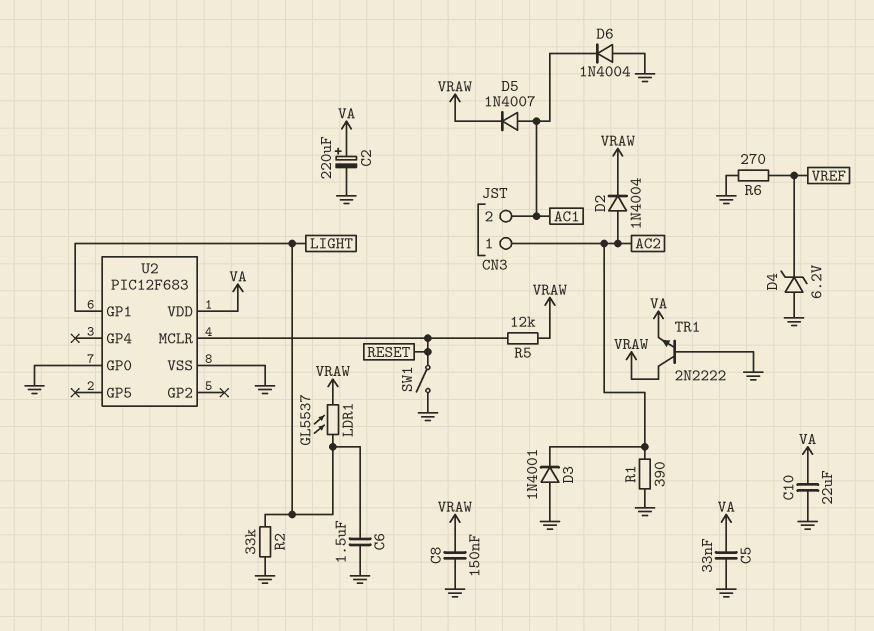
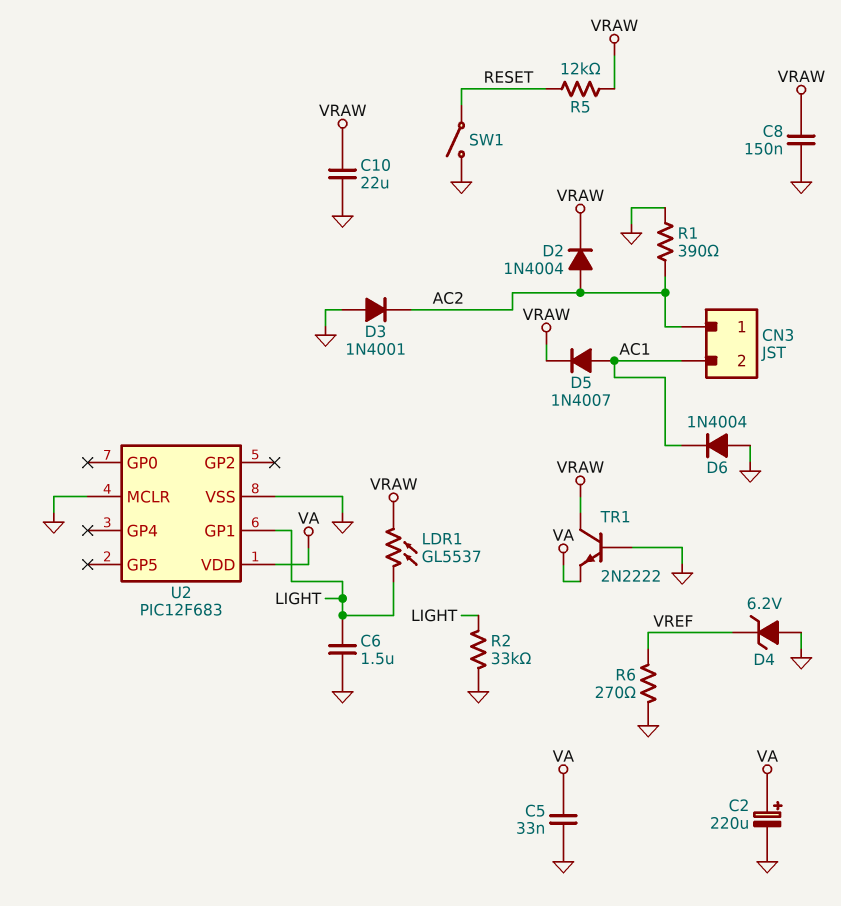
C10: 22uF (GND, VA) -> 22uF (GND, VRAW)
U2 pin GP0: GND -> none
U2 pin MCLR: RESET -> GND

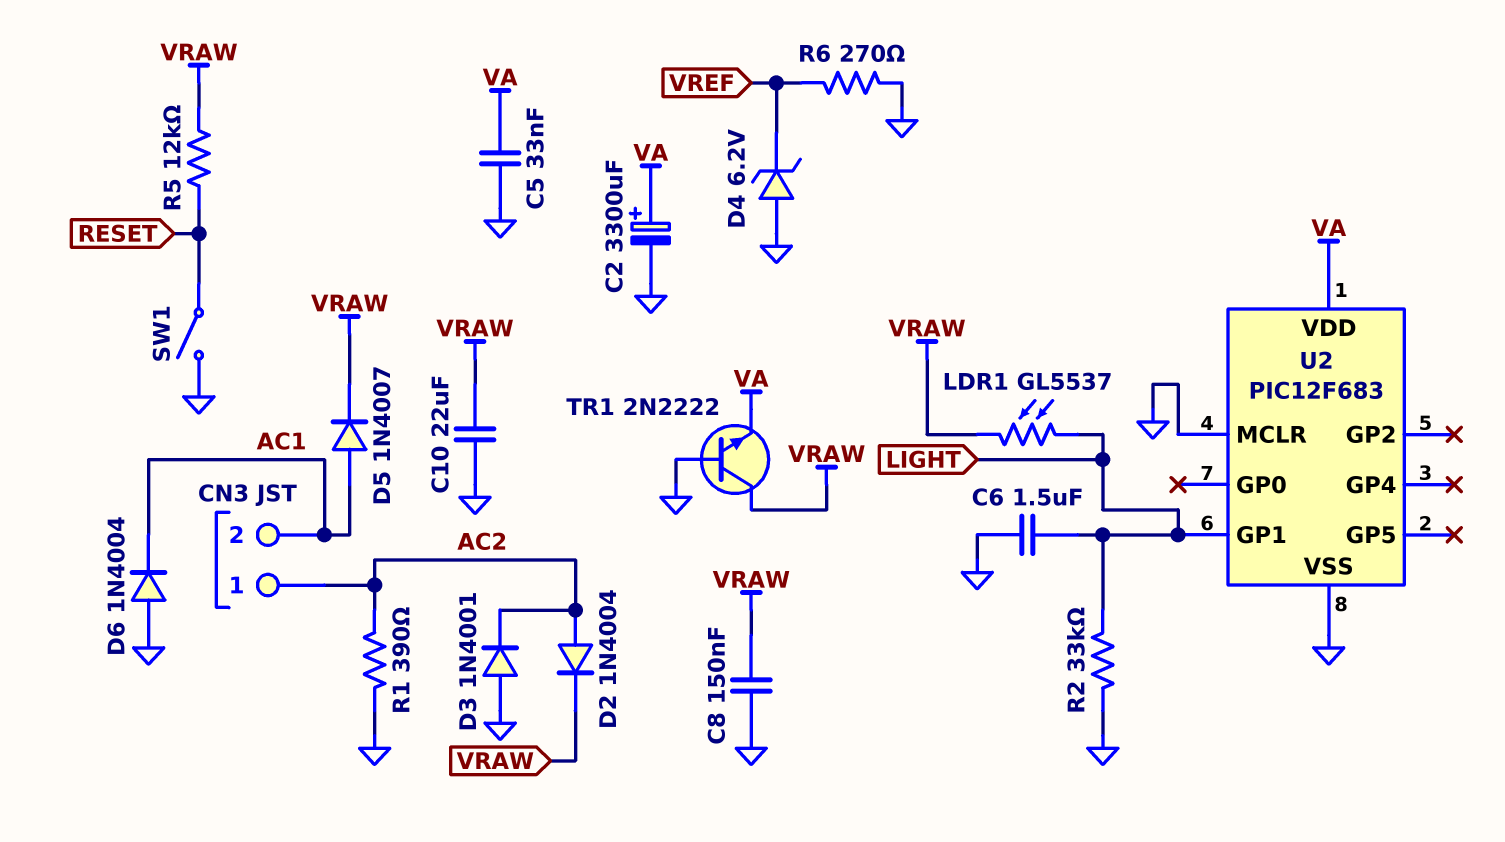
C2: 220uF (plus VA, minus GND) -> 3300uF (plus VA, minus GND)

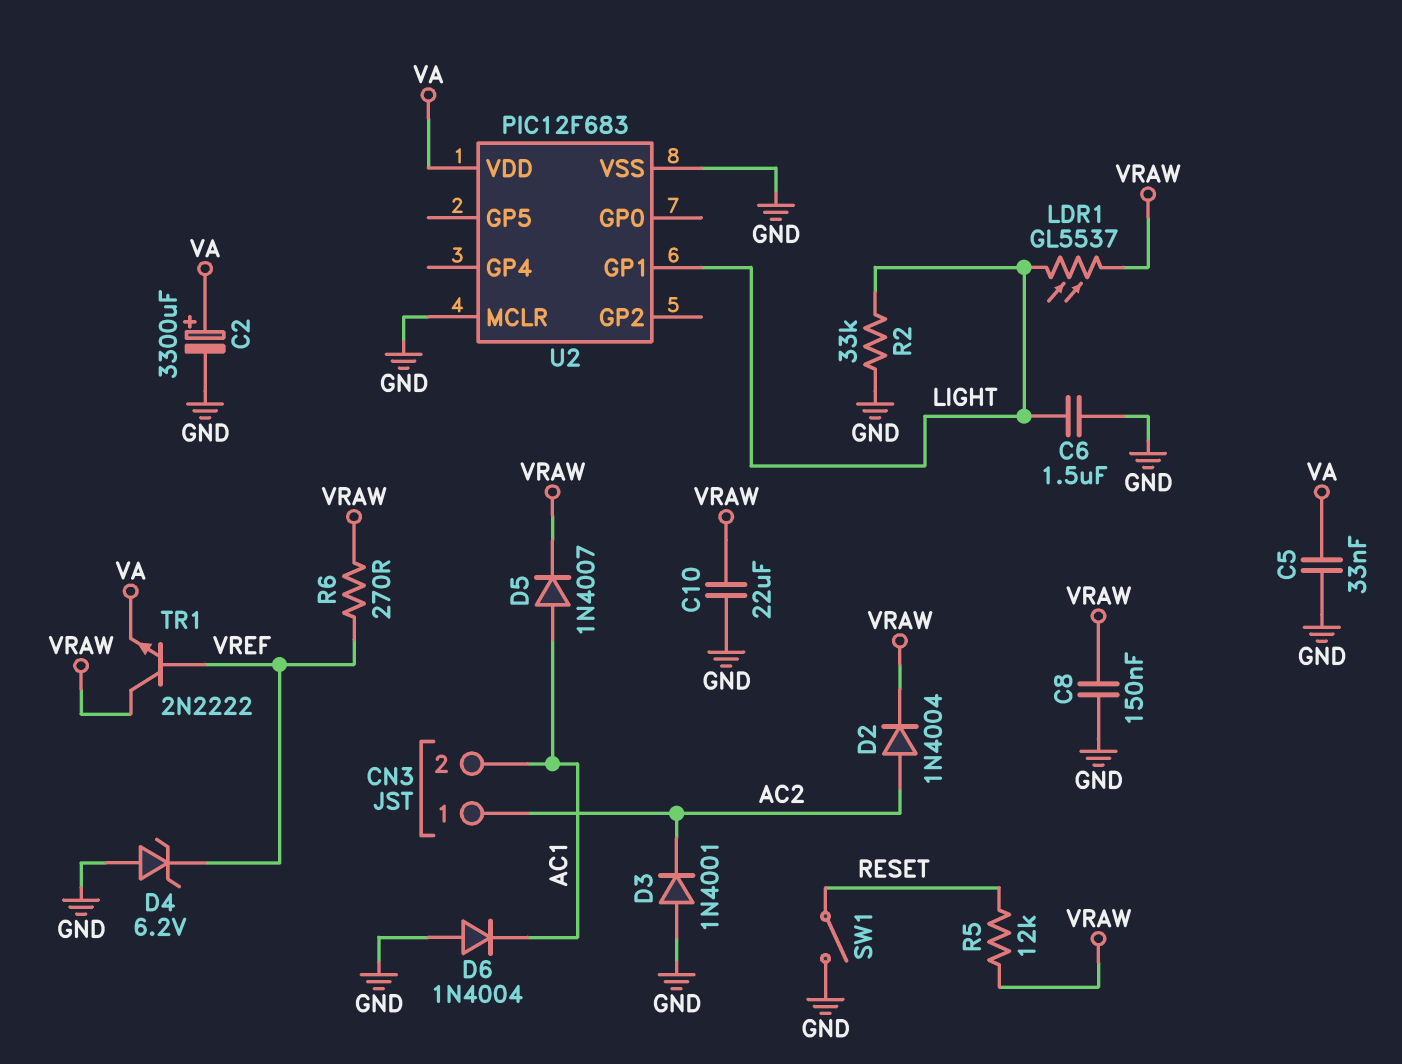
R1: 390 (AC2, GND) -> none
R6: 270 (GND, VREF) -> 270 (VRAW, VREF)
TR1: NPN 2N2222 (B GND, C VRAW, E VA) -> NPN 2N2222 (B VREF, C VRAW, E VA)

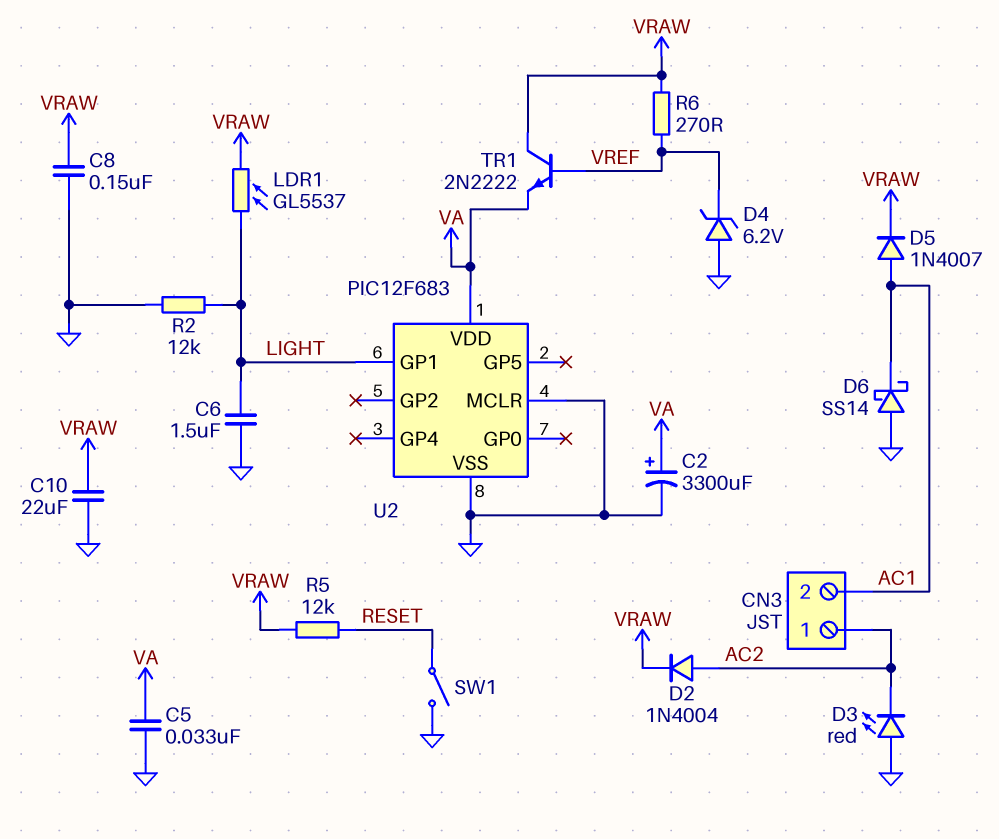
D3: diode 1N4001 (A GND, K AC2) -> LED red (A GND, K AC2)
D6: diode 1N4004 (A GND, K AC1) -> schottky SS14 (A GND, K AC1)
R2: 33k (GND, LIGHT) -> 12k (GND, LIGHT)

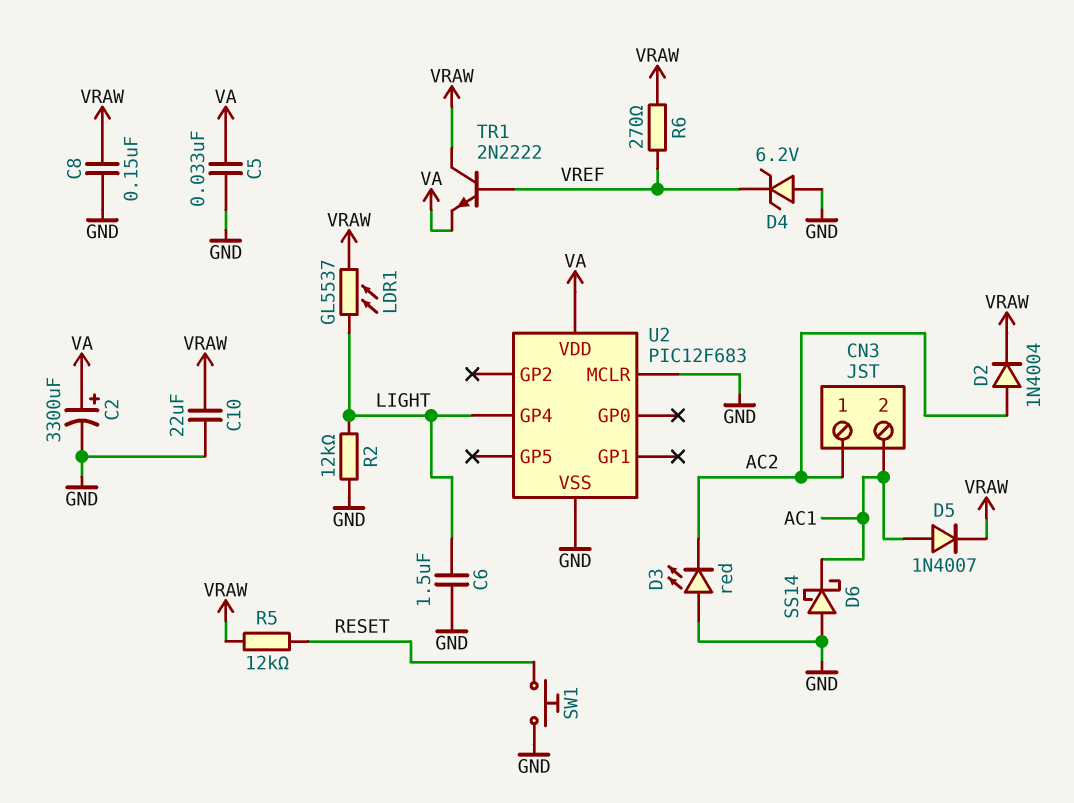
SW1: switch (GND, RESET) -> button (GND, RESET)
U2 pin GP1: LIGHT -> none
U2 pin GP4: none -> LIGHT

